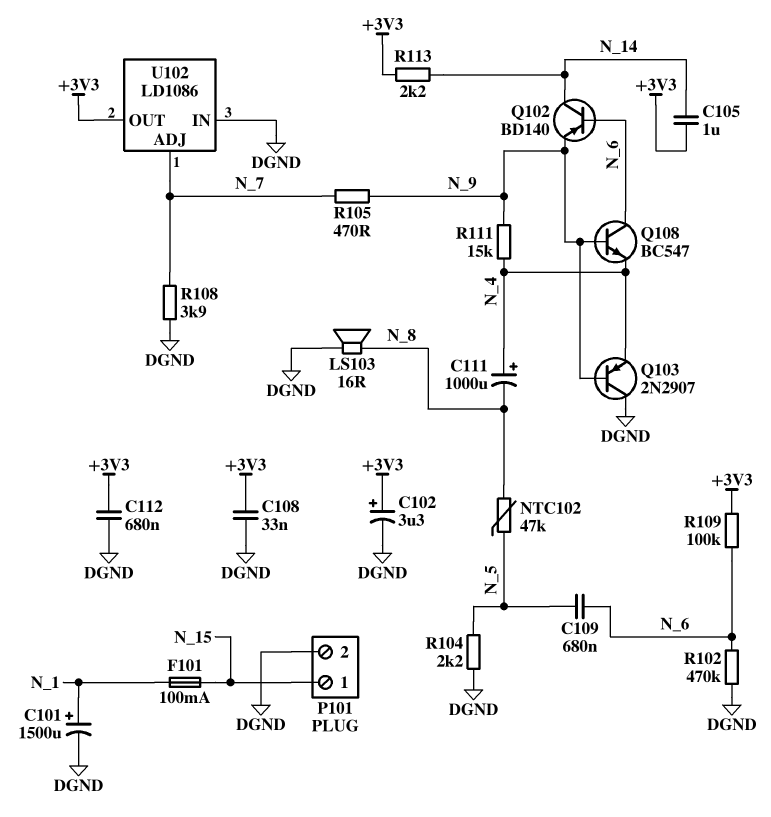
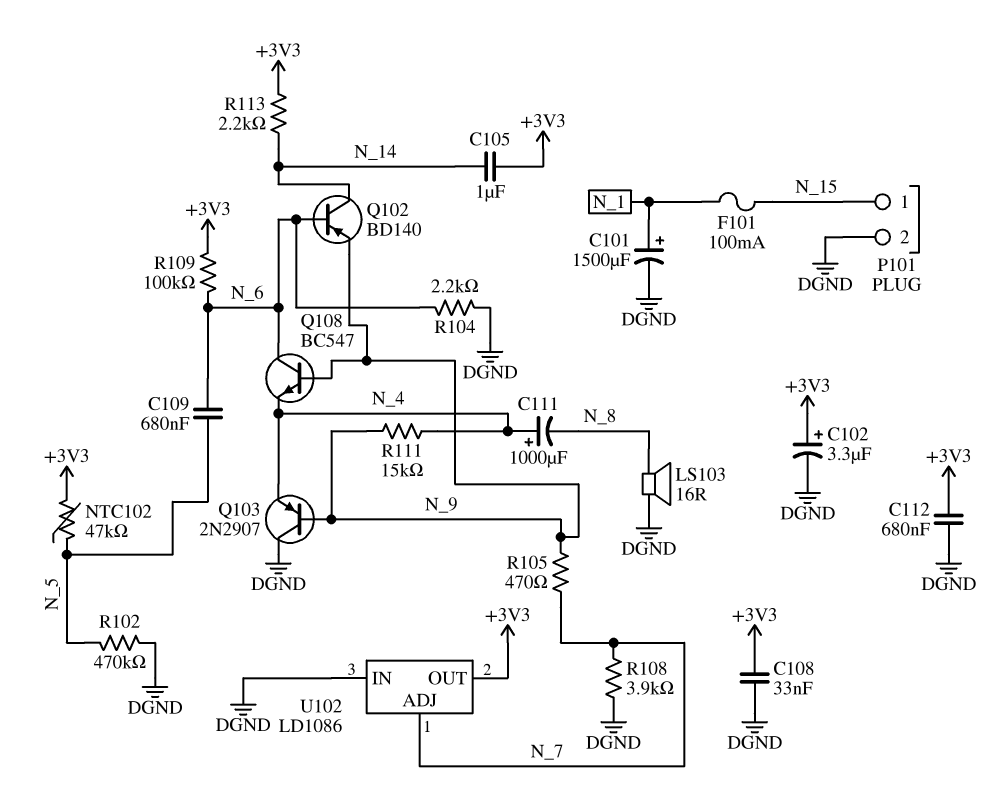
NTC102: 47k (N_5, N_8) -> 47k (+3V3, N_5)
R102: 470k (DGND, N_6) -> 470k (DGND, N_5)
R104: 2.2k (DGND, N_5) -> 2.2k (DGND, N_6)

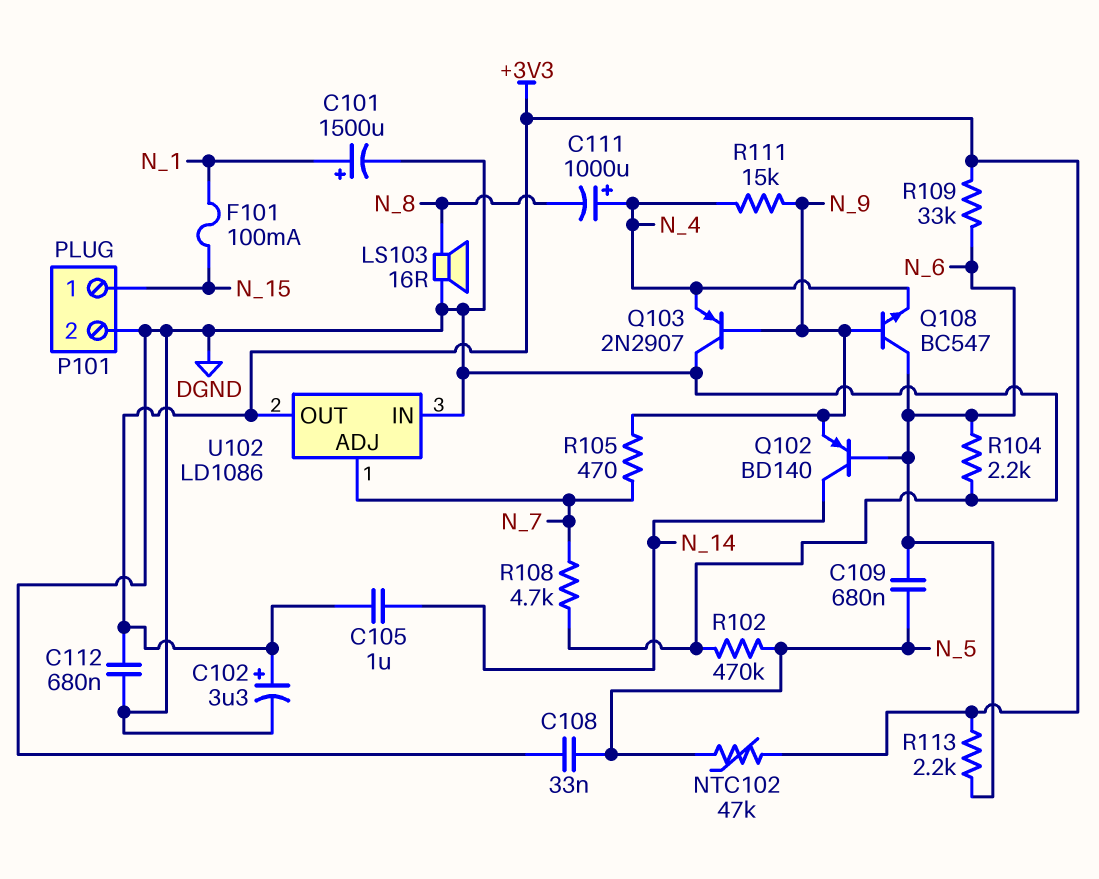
C108: 33nF (+3V3, DGND) -> 33nF (DGND, N_5)
R108: 3.9k (DGND, N_7) -> 4.7k (DGND, N_7)
R109: 100k (+3V3, N_6) -> 33k (+3V3, N_6)
R113: 2.2k (+3V3, N_14) -> 2.2k (+3V3, N_6)

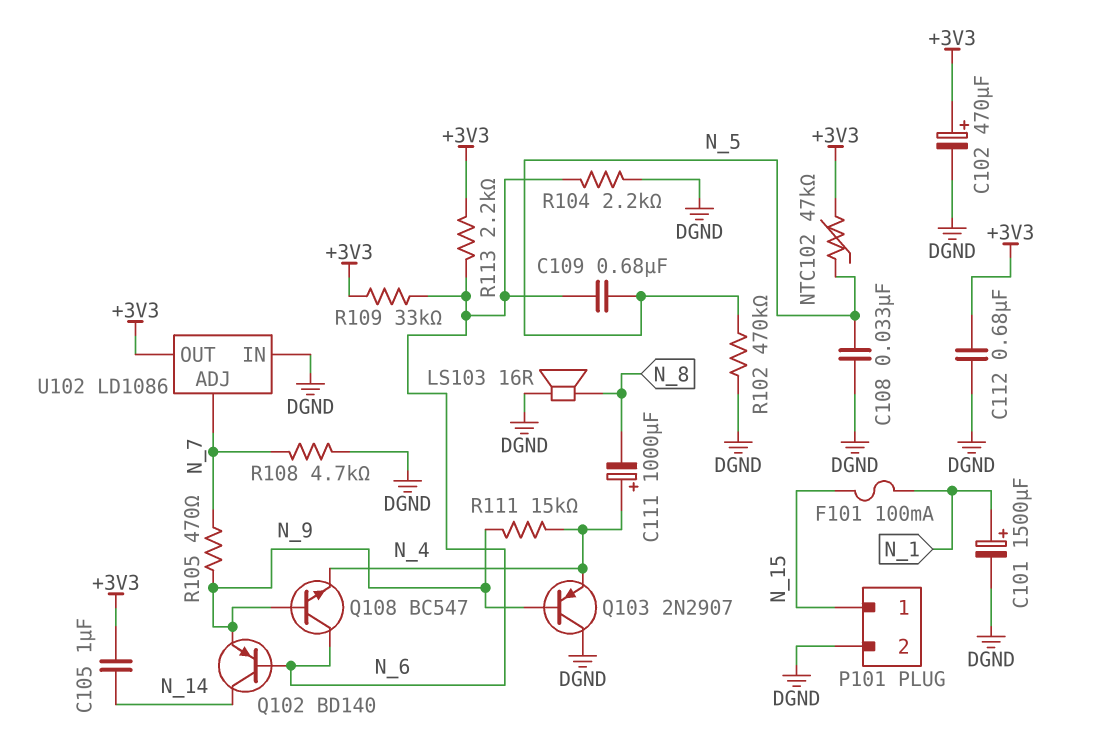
C102: 3.3uF (plus +3V3, minus DGND) -> 470uF (plus +3V3, minus DGND)

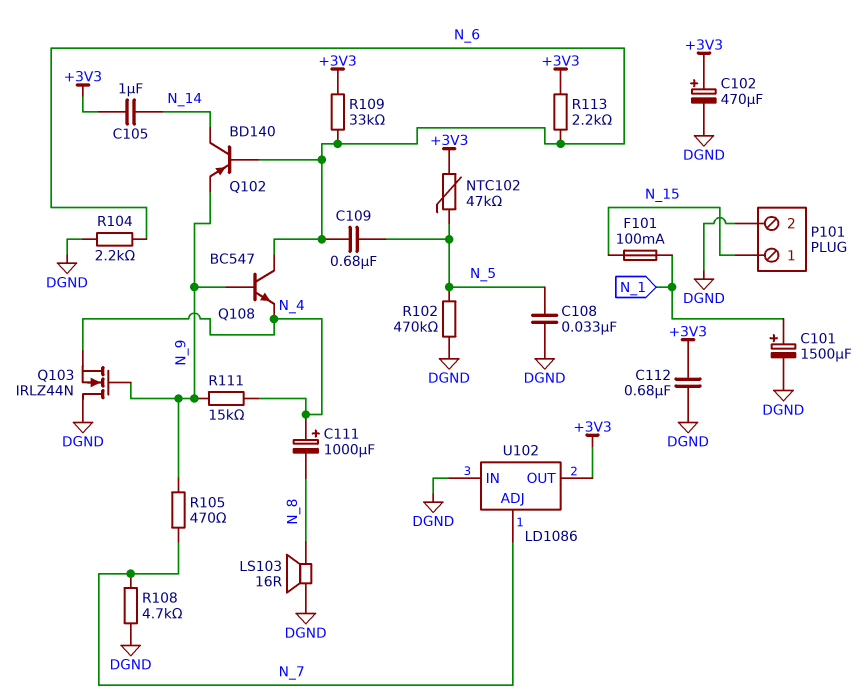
Q103: PNP 2N2907 (B N_9, C DGND, E N_4) -> NMOS IRLZ44N (G N_9, D DGND, S N_4)

